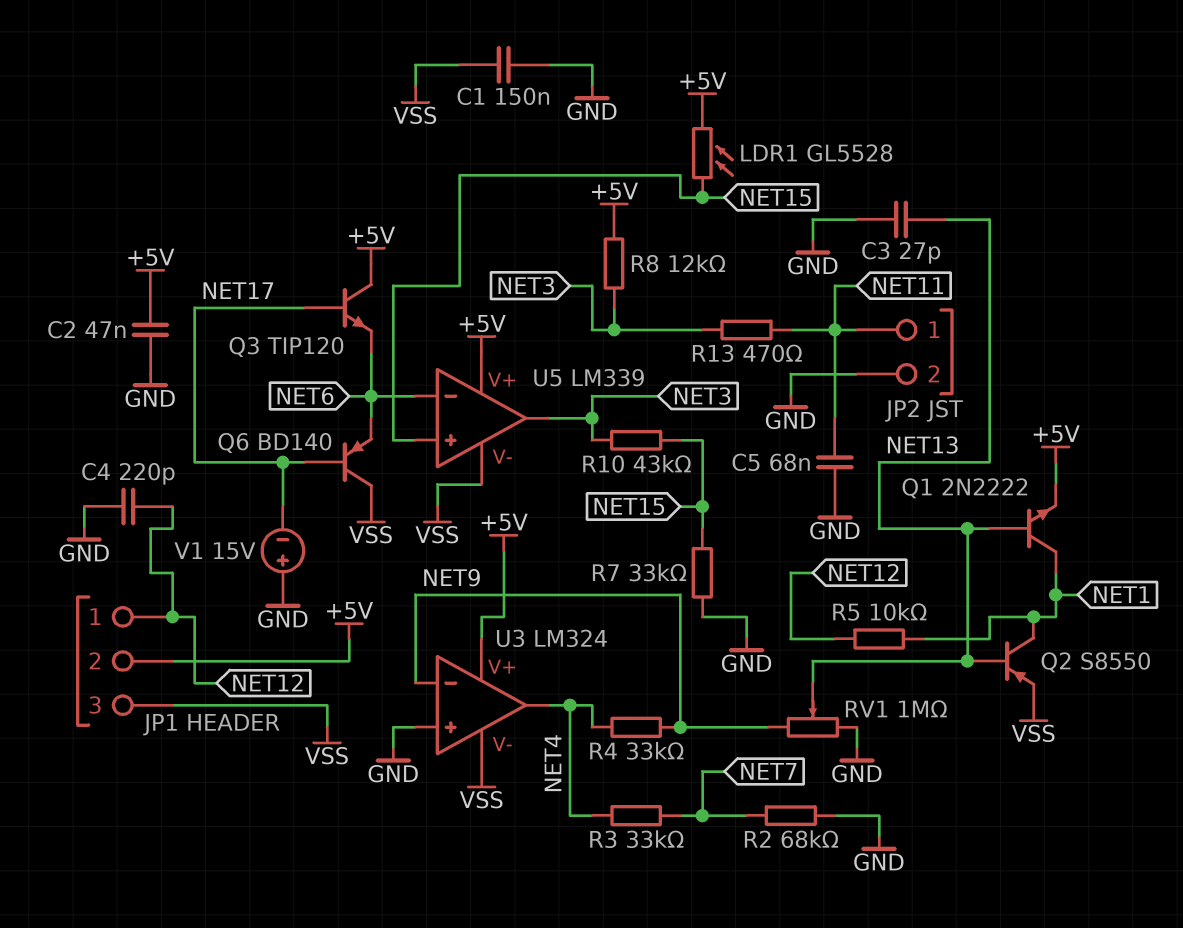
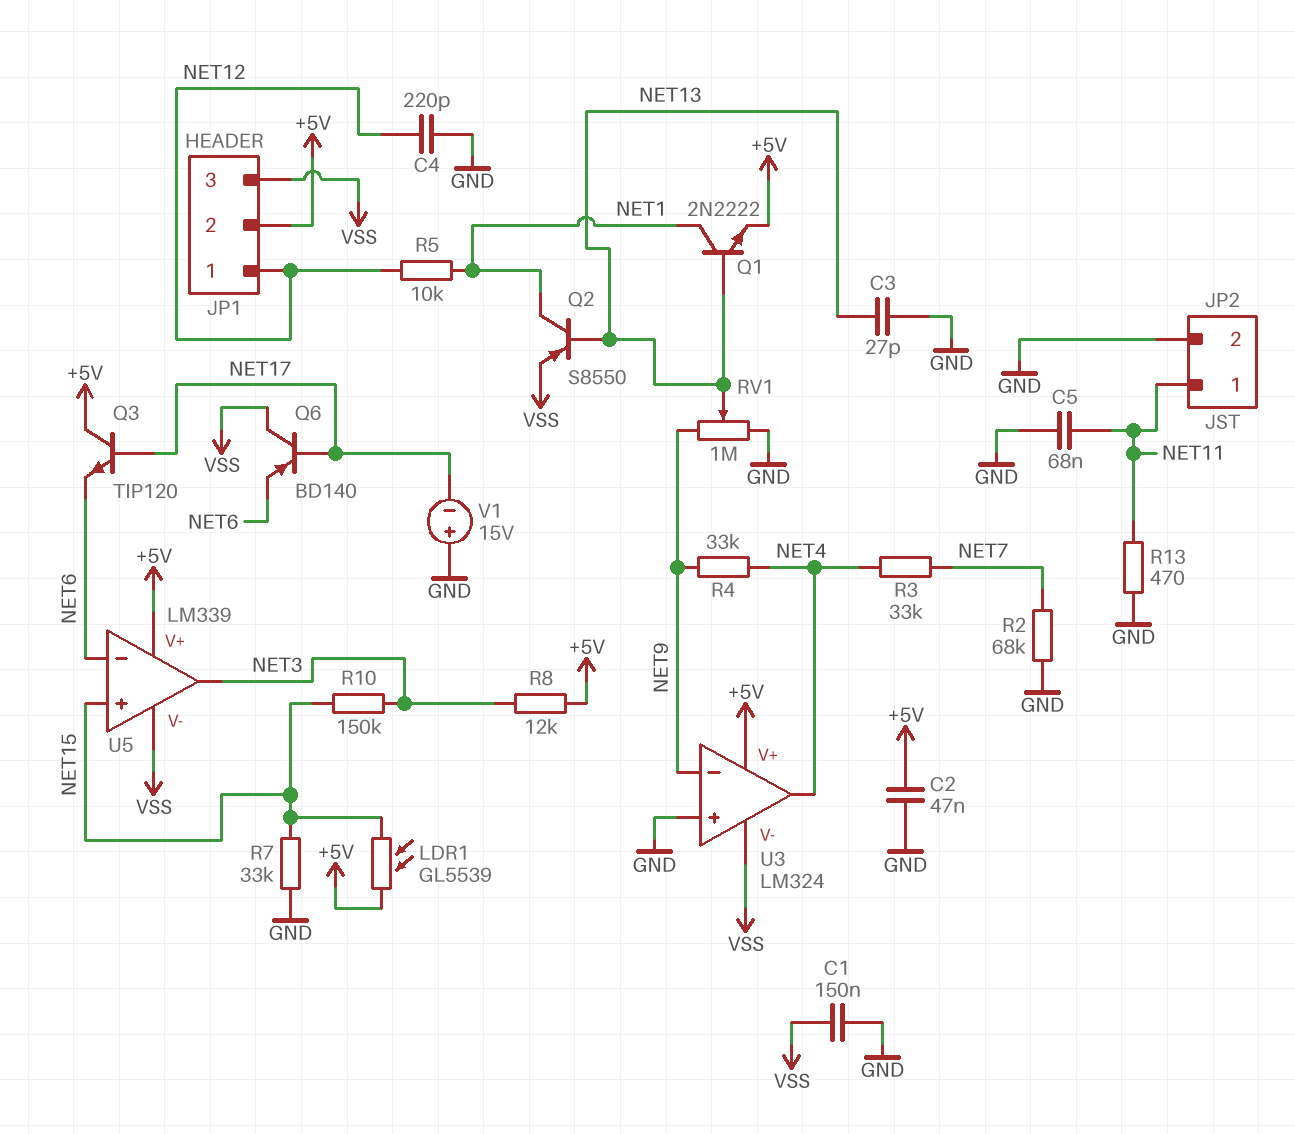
LDR1: GL5528 (+5V, NET15) -> GL5539 (+5V, NET15)
R10: 43k (NET3, NET15) -> 150k (NET3, NET15)
R13: 470 (NET3, NET11) -> 470 (GND, NET11)

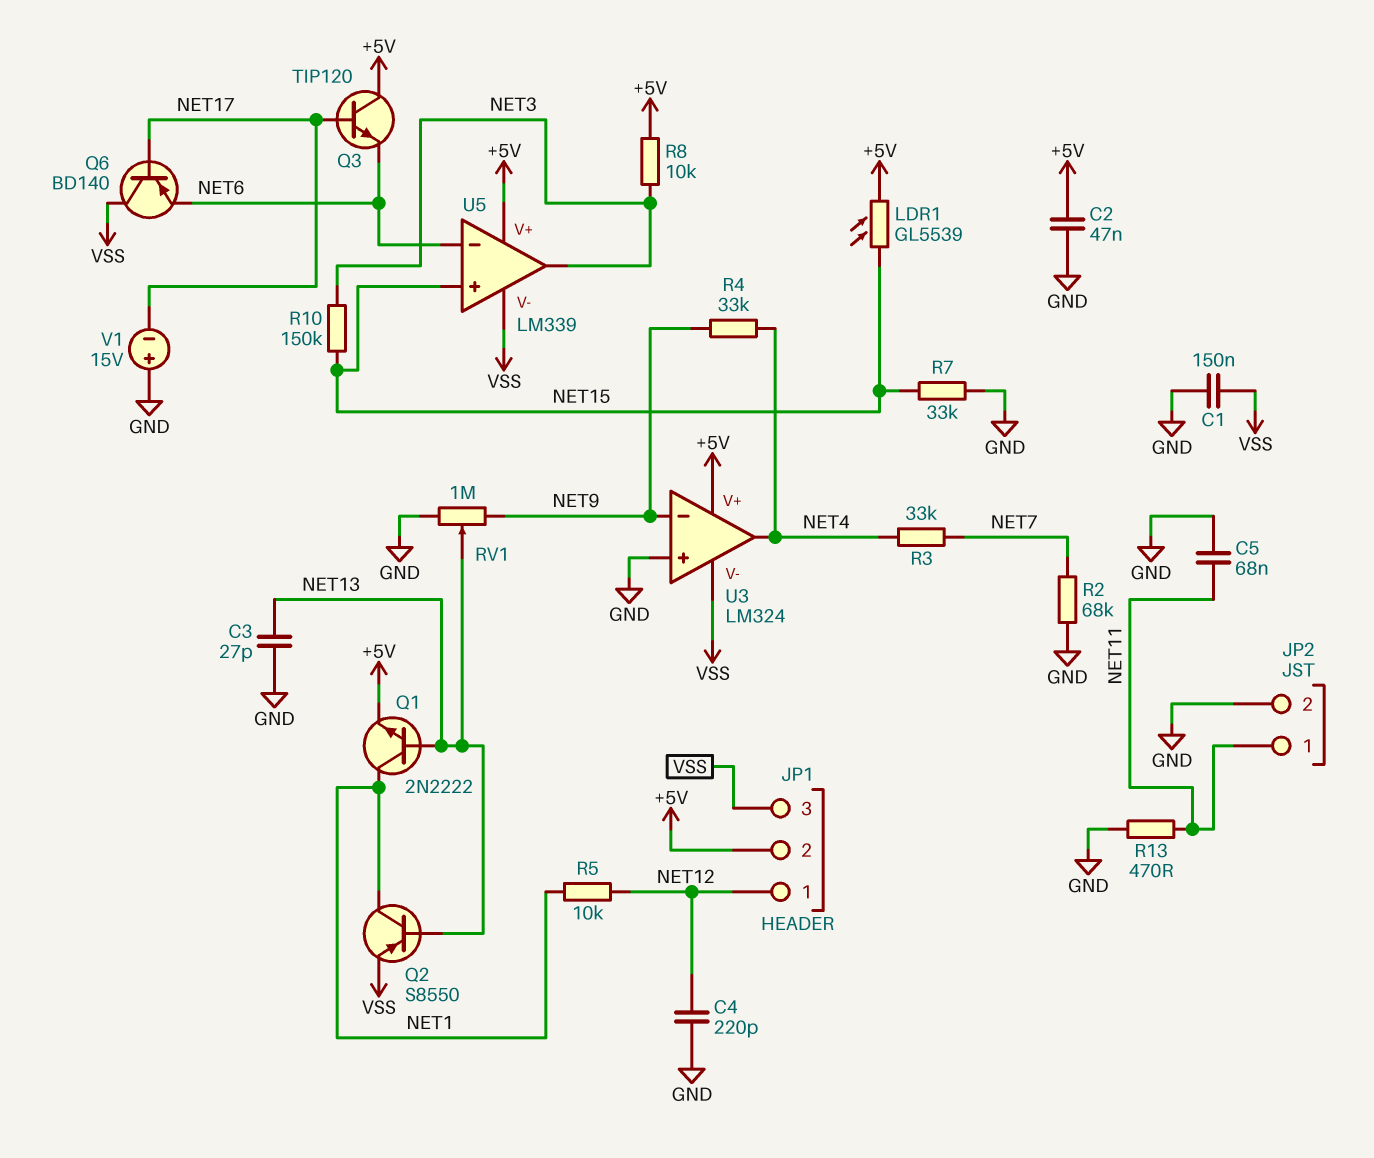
R8: 12k (+5V, NET3) -> 10k (+5V, NET3)

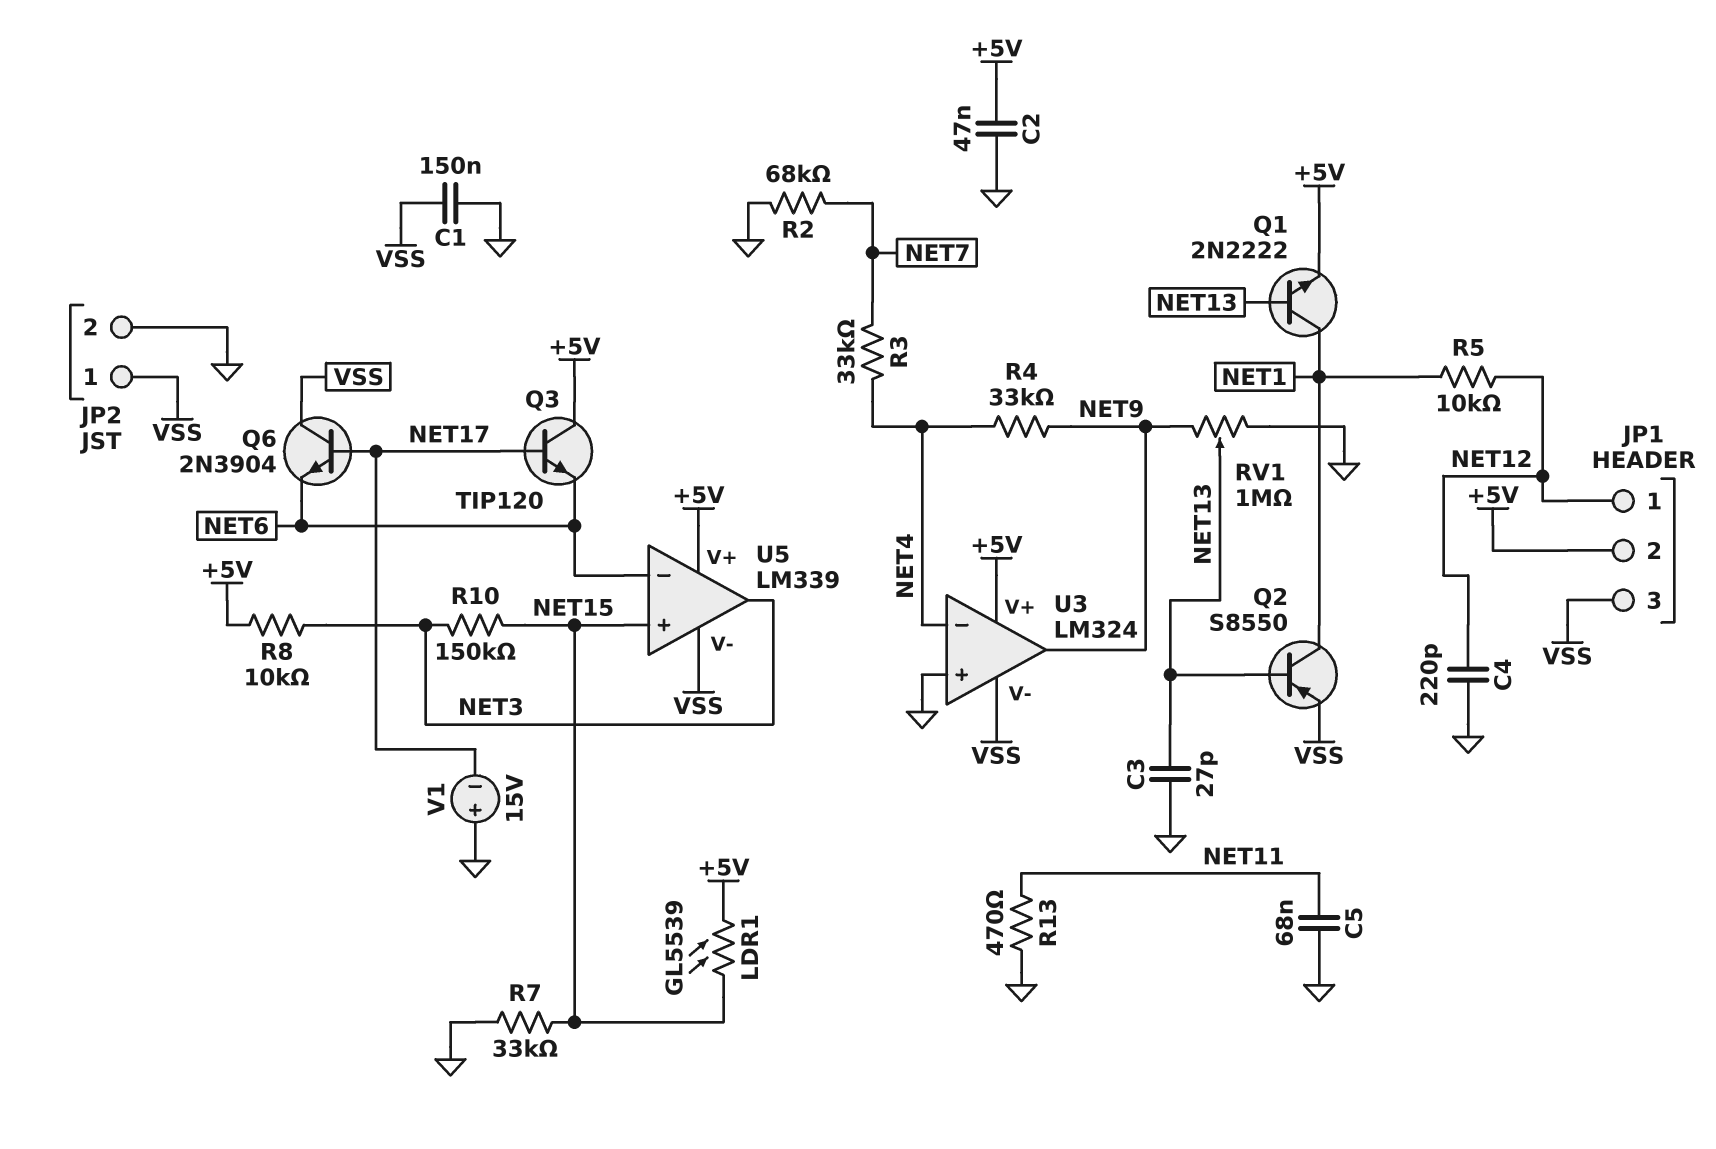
JP2 pin 1: NET11 -> VSS
Q6: PNP BD140 (B NET17, C VSS, E NET6) -> NPN 2N3904 (B NET17, C VSS, E NET6)
U3 pin in-: NET9 -> NET4
U3 pin out: NET4 -> NET9

